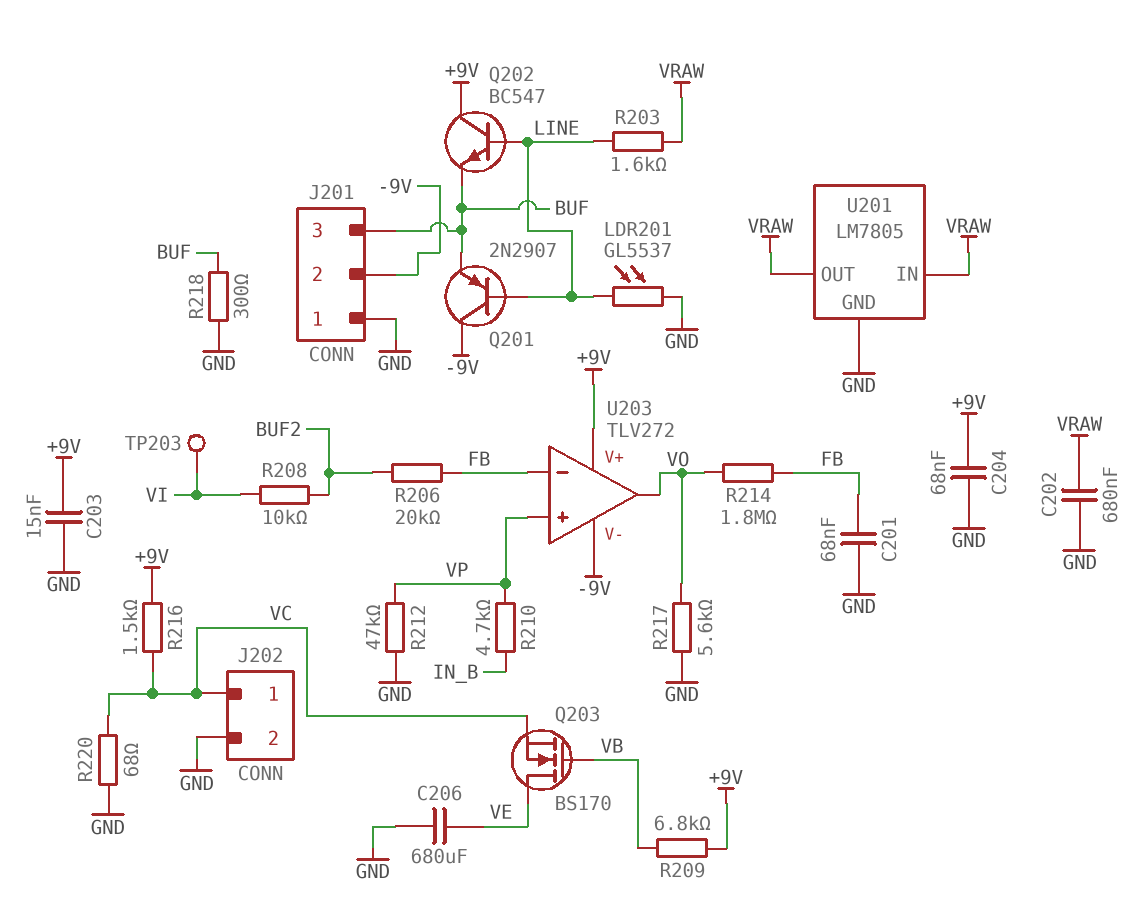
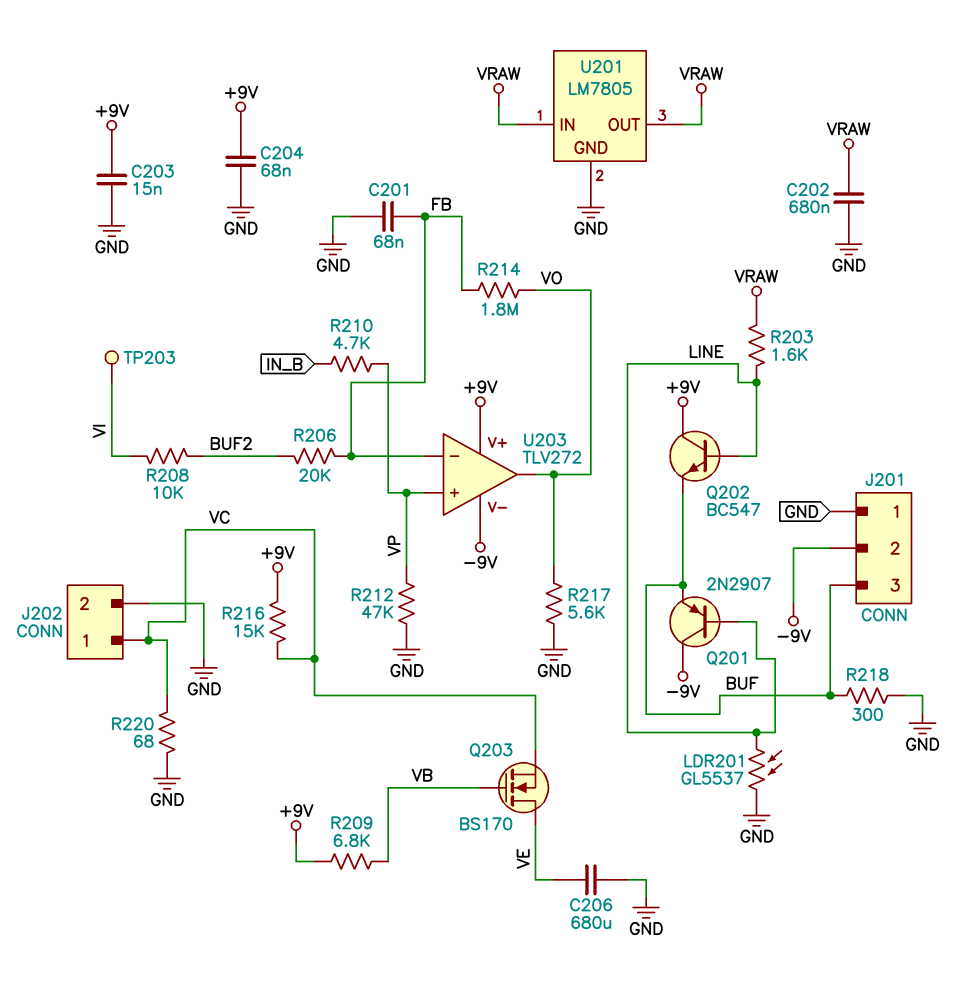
R216: 1.5k (+9V, VC) -> 15k (+9V, VC)

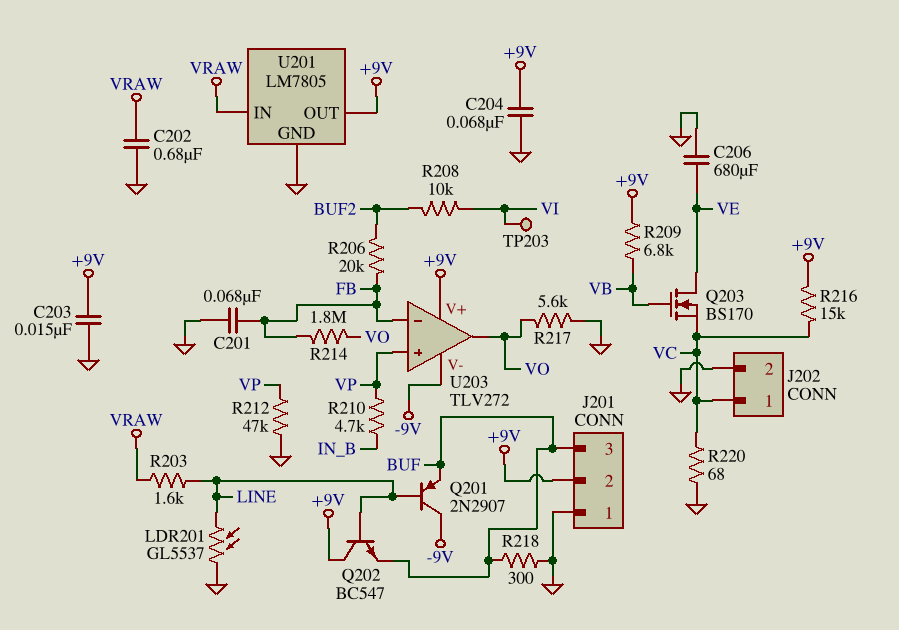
J201 pin 2: -9V -> +9V
U201 pin OUT: VRAW -> +9V

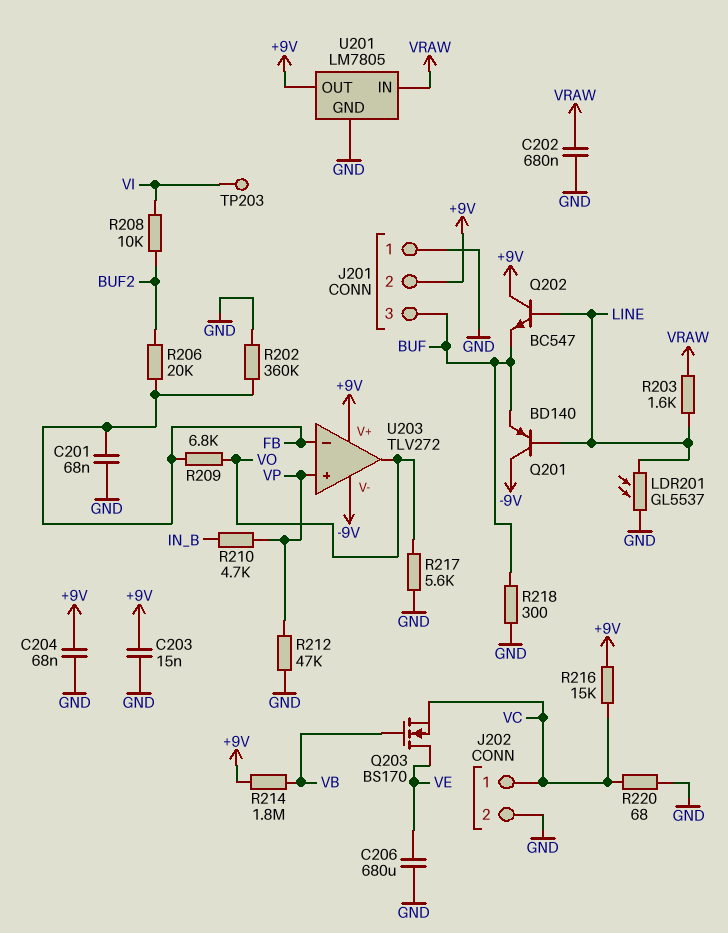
Q201: PNP 2N2907 (B LINE, C -9V, E BUF) -> PNP BD140 (B LINE, C -9V, E BUF)
R202: none -> 360k (FB, GND)
R209: 6.8k (+9V, VB) -> 6.8k (FB, VO)
R214: 1.8M (FB, VO) -> 1.8M (+9V, VB)

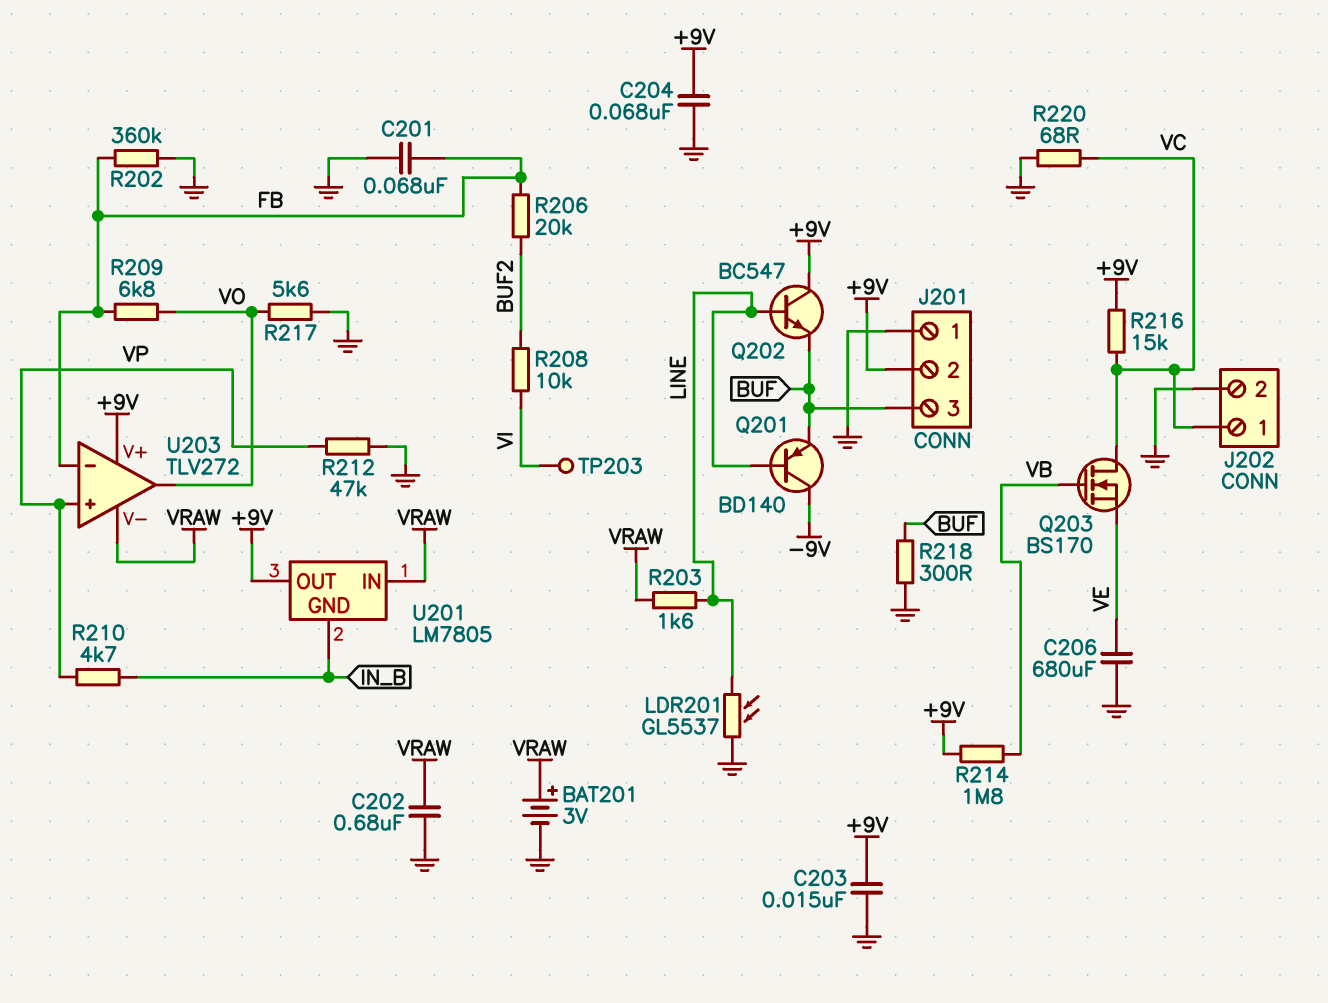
BAT201: none -> 3V (plus VRAW, minus GND)
Q203: NMOS BS170 (G VB, D VE, S VC) -> NMOS BS170 (G VB, D VC, S VE)
U201 pin GND: GND -> IN_B
U203 pin V-: -9V -> VRAW

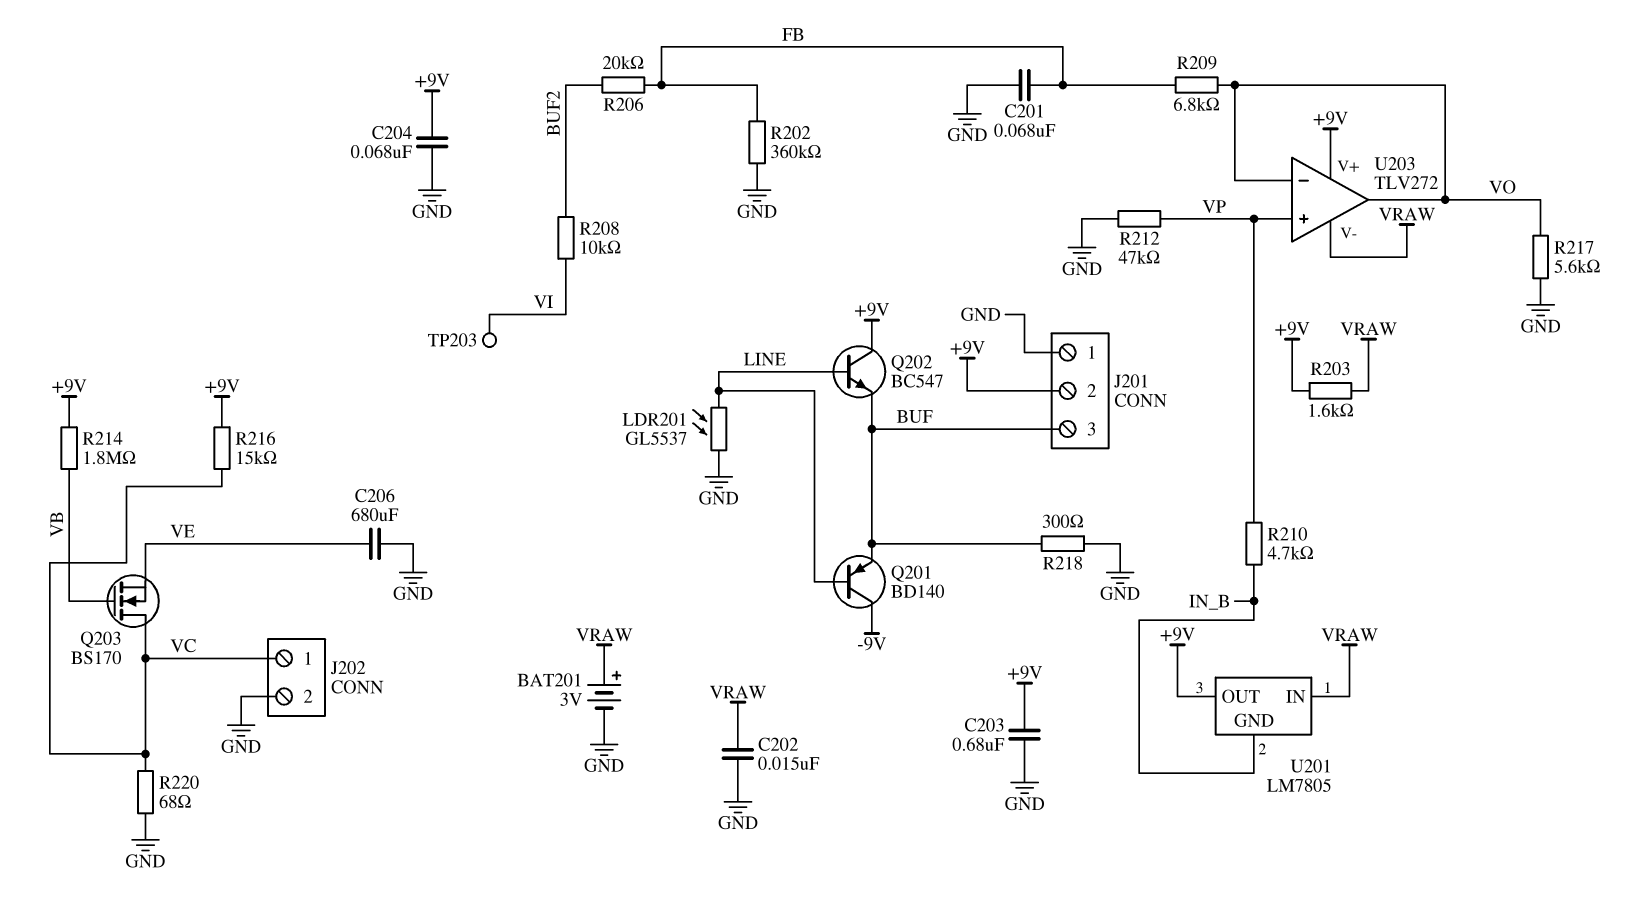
C202: 680nF (GND, VRAW) -> 15nF (GND, VRAW)
C203: 15nF (+9V, GND) -> 680nF (+9V, GND)
R203: 1.6k (LINE, VRAW) -> 1.6k (+9V, VRAW)
U203 pin in-: FB -> VO

